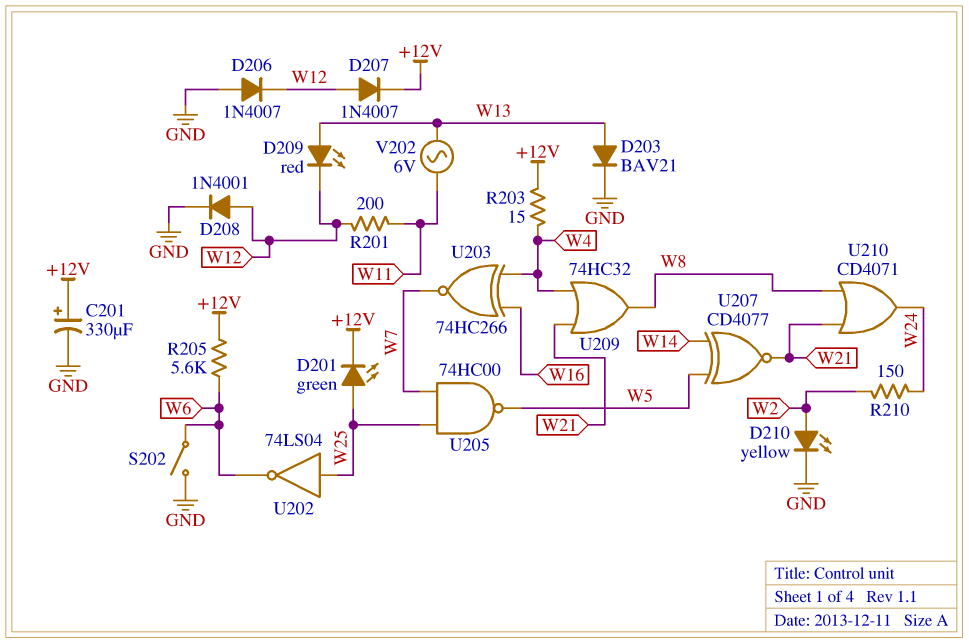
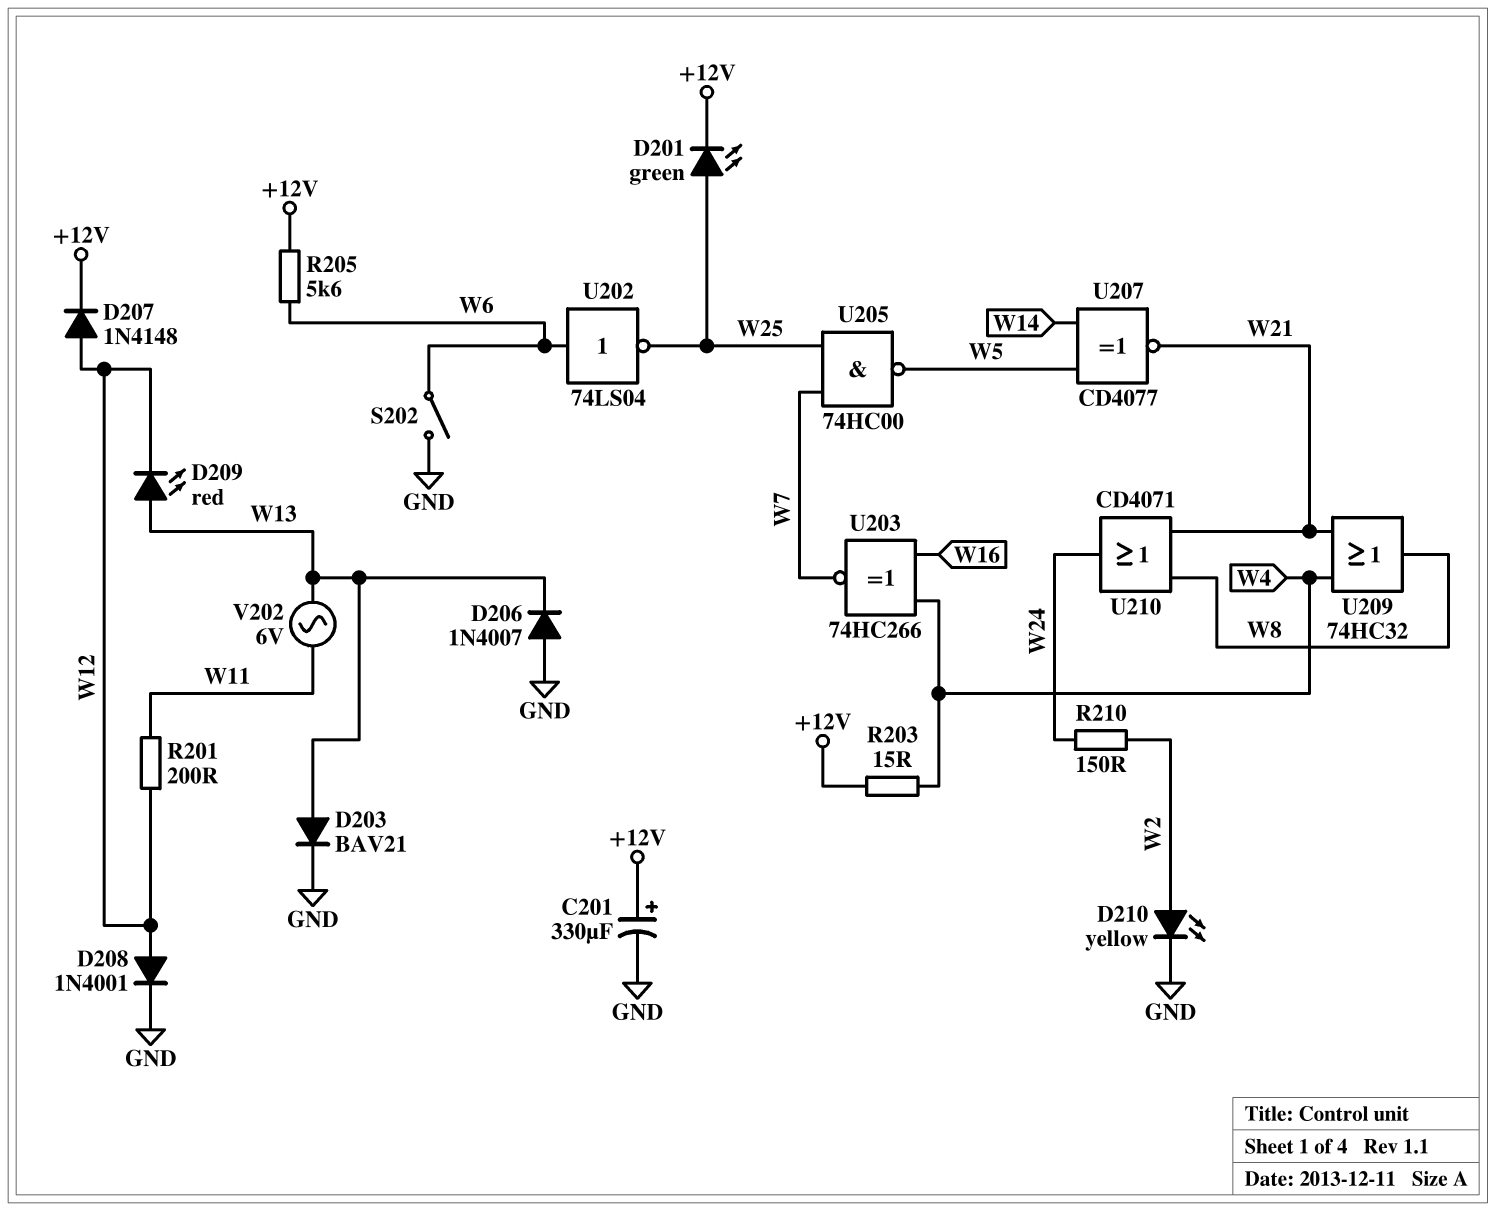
D206: diode 1N4007 (A GND, K W12) -> diode 1N4007 (A GND, K W13)
D207: diode 1N4007 (A W12, K +12V) -> diode 1N4148 (A W12, K +12V)
U202: NOT 74LS04 (in W25, out W6) -> NOT 74LS04 (in W6, out W25)

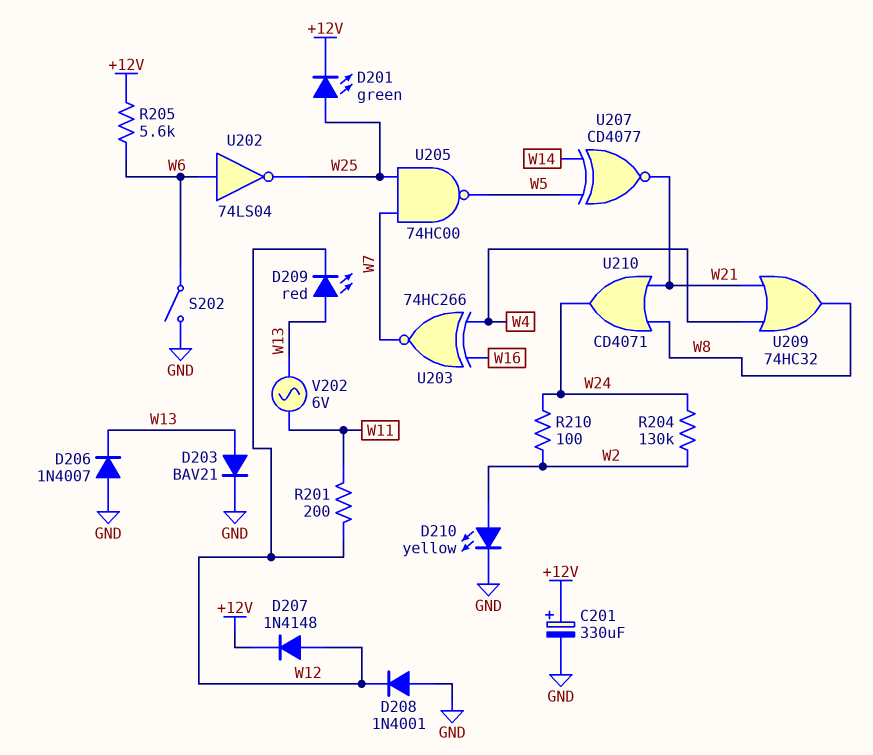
D208: diode 1N4001 (A W12, K GND) -> diode 1N4001 (A GND, K W12)
R203: 15 (+12V, W4) -> none
R204: none -> 130k (W2, W24)
R210: 150 (W2, W24) -> 100 (W2, W24)

